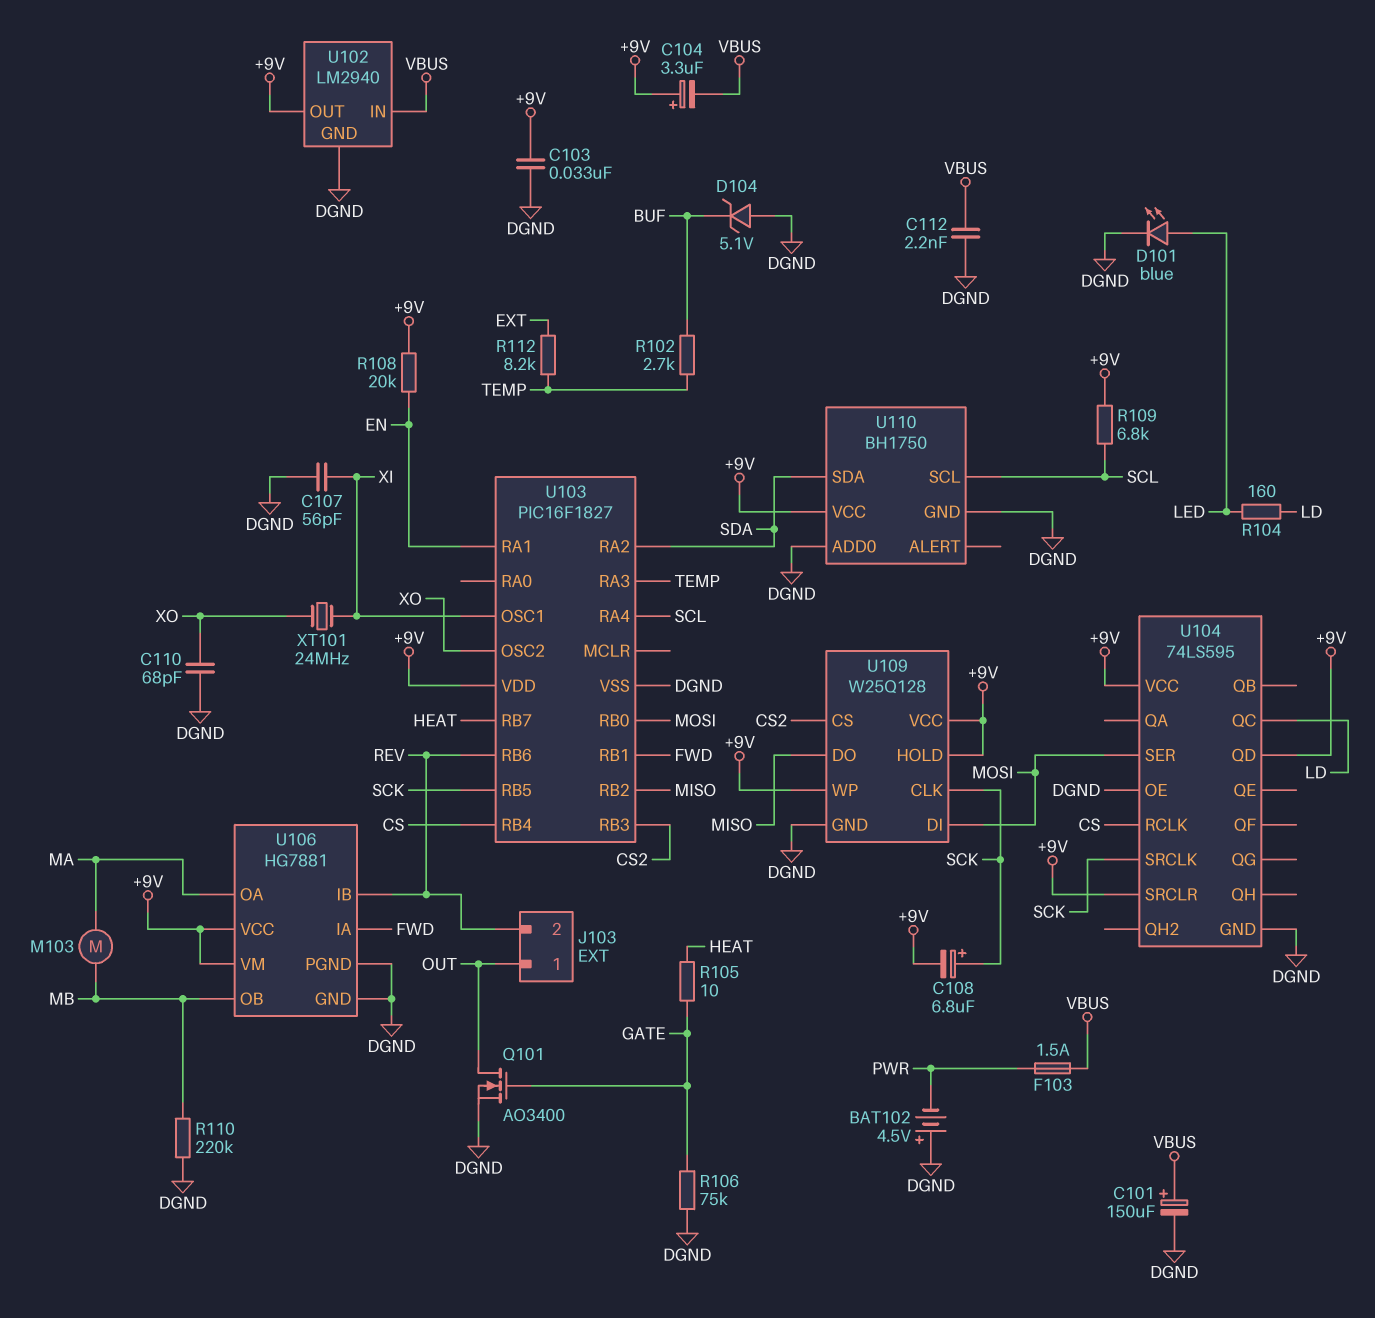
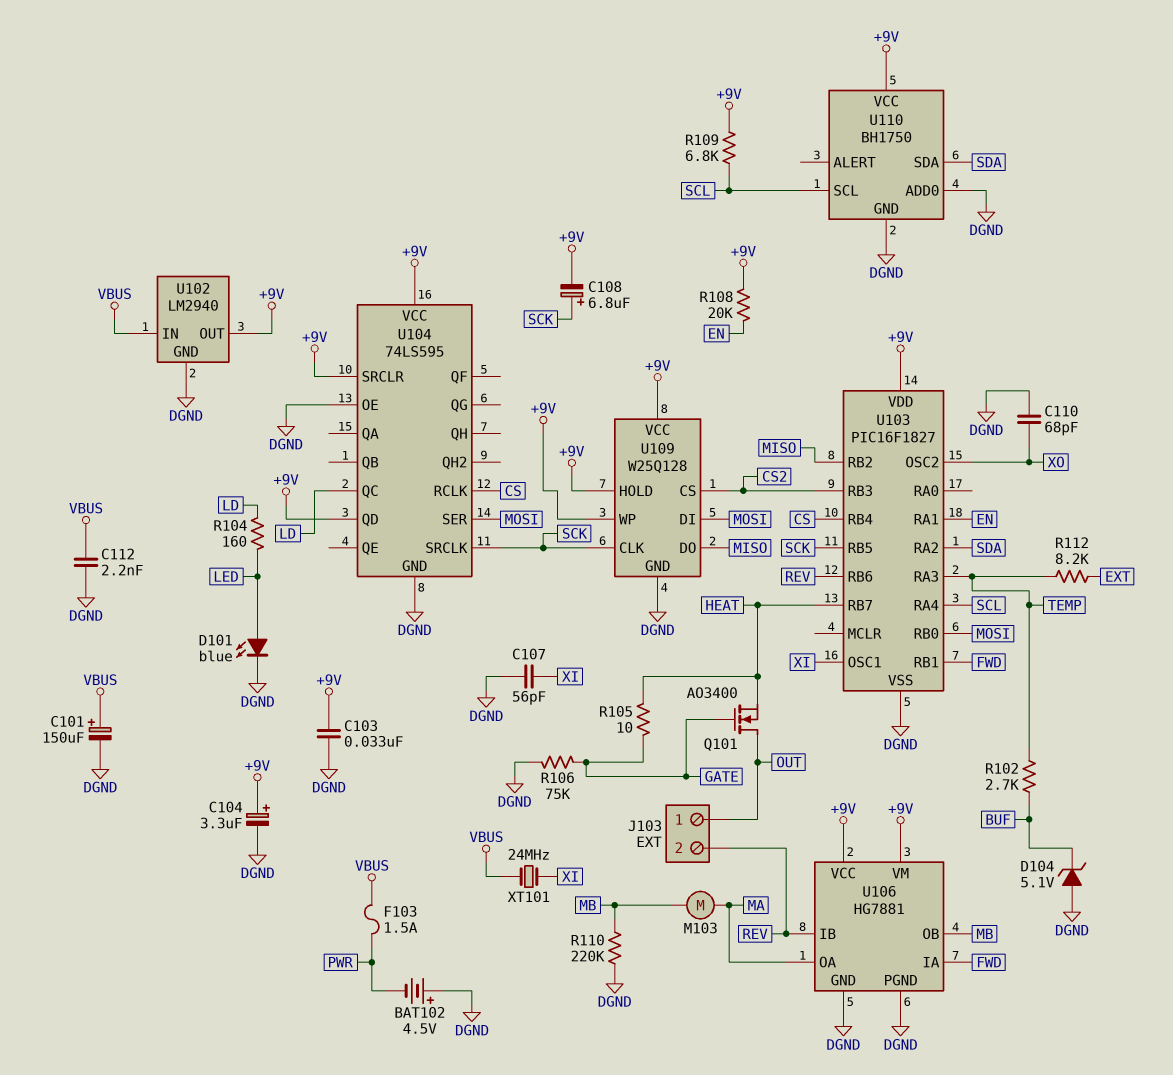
C104: 3.3uF (plus +9V, minus VBUS) -> 3.3uF (plus +9V, minus DGND)
Q101: NMOS AO3400 (G GATE, D OUT, S DGND) -> NMOS AO3400 (G GATE, D OUT, S HEAT)
XT101: 24MHz (XI, XO) -> 24MHz (VBUS, XI)

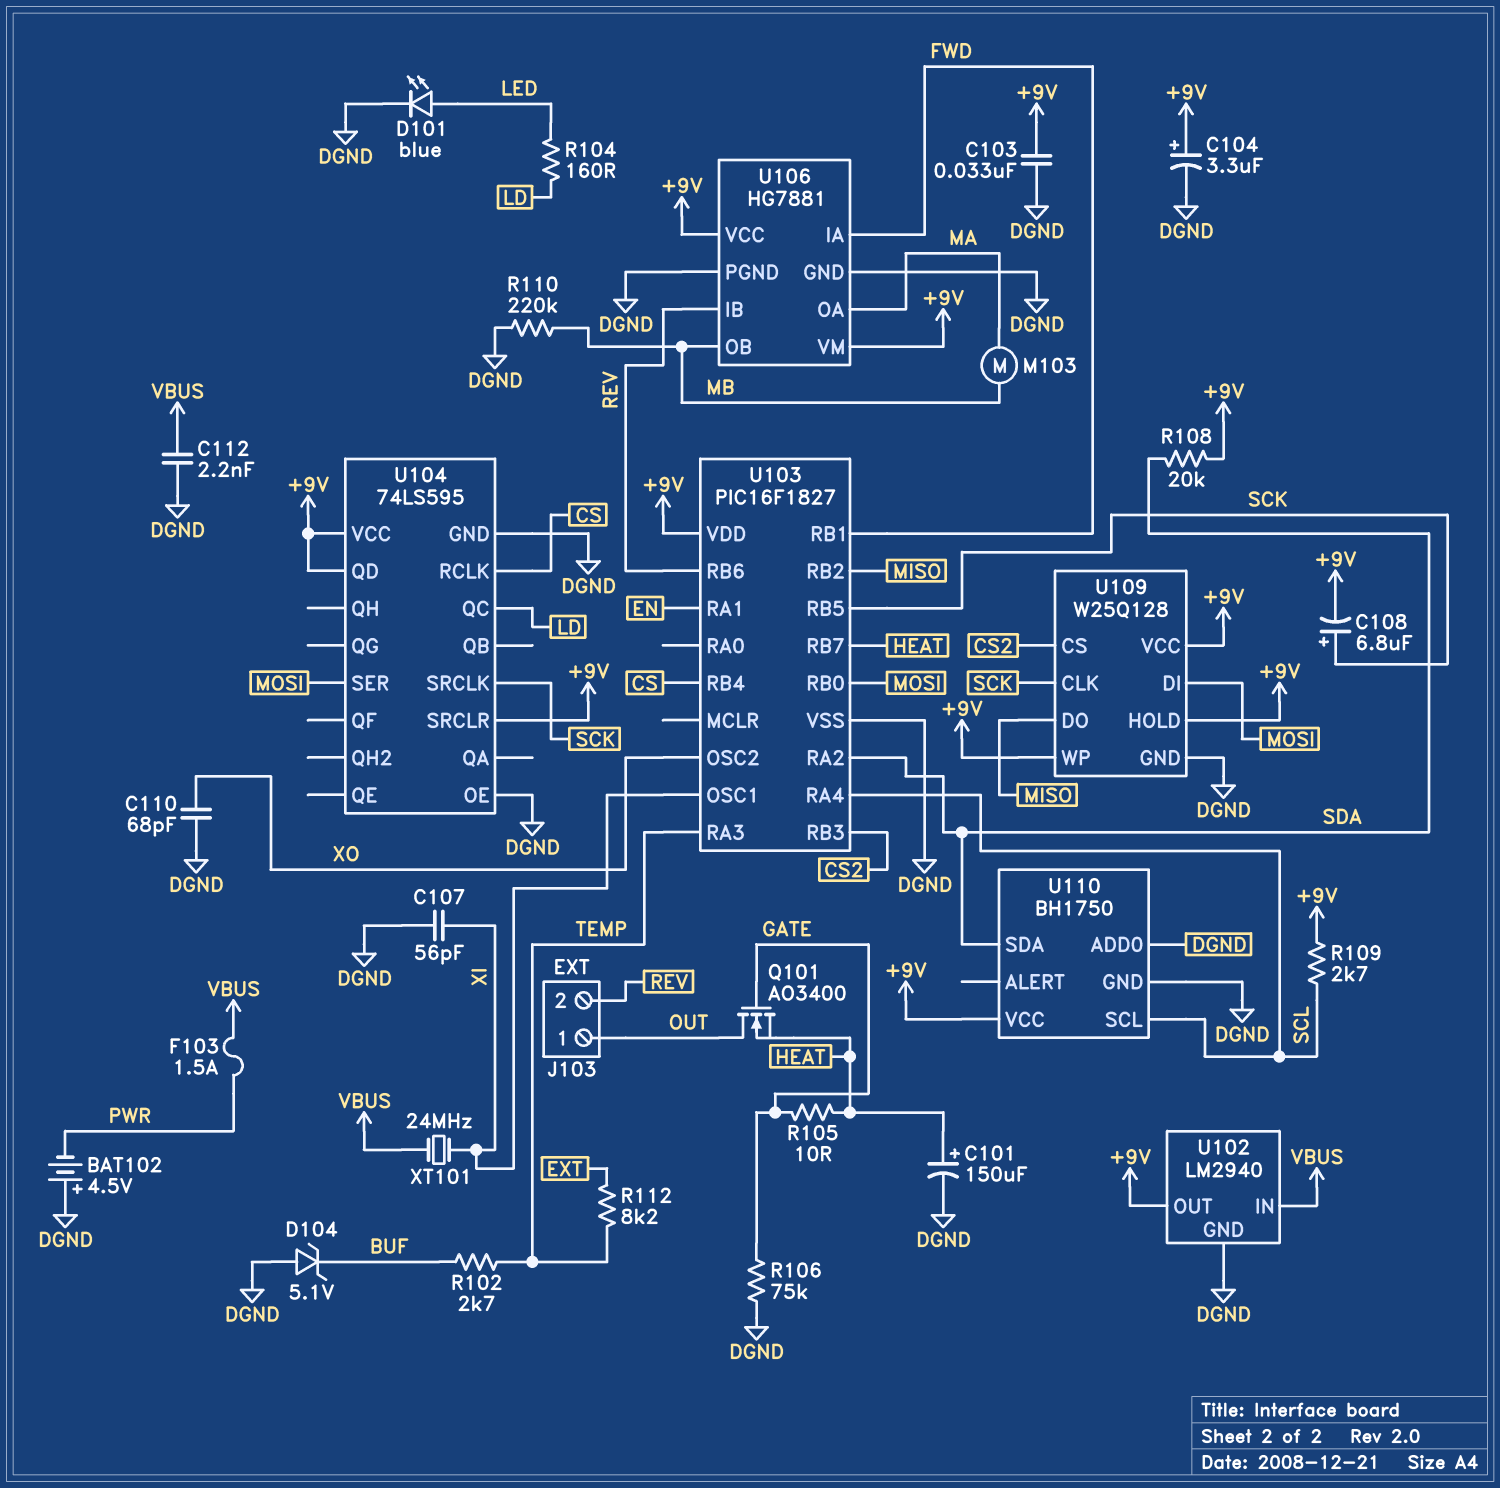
C101: 150uF (plus VBUS, minus DGND) -> 150uF (plus HEAT, minus DGND)
R108: 20k (+9V, EN) -> 20k (+9V, SDA)
R109: 6.8k (+9V, SCL) -> 2.7k (+9V, SCL)

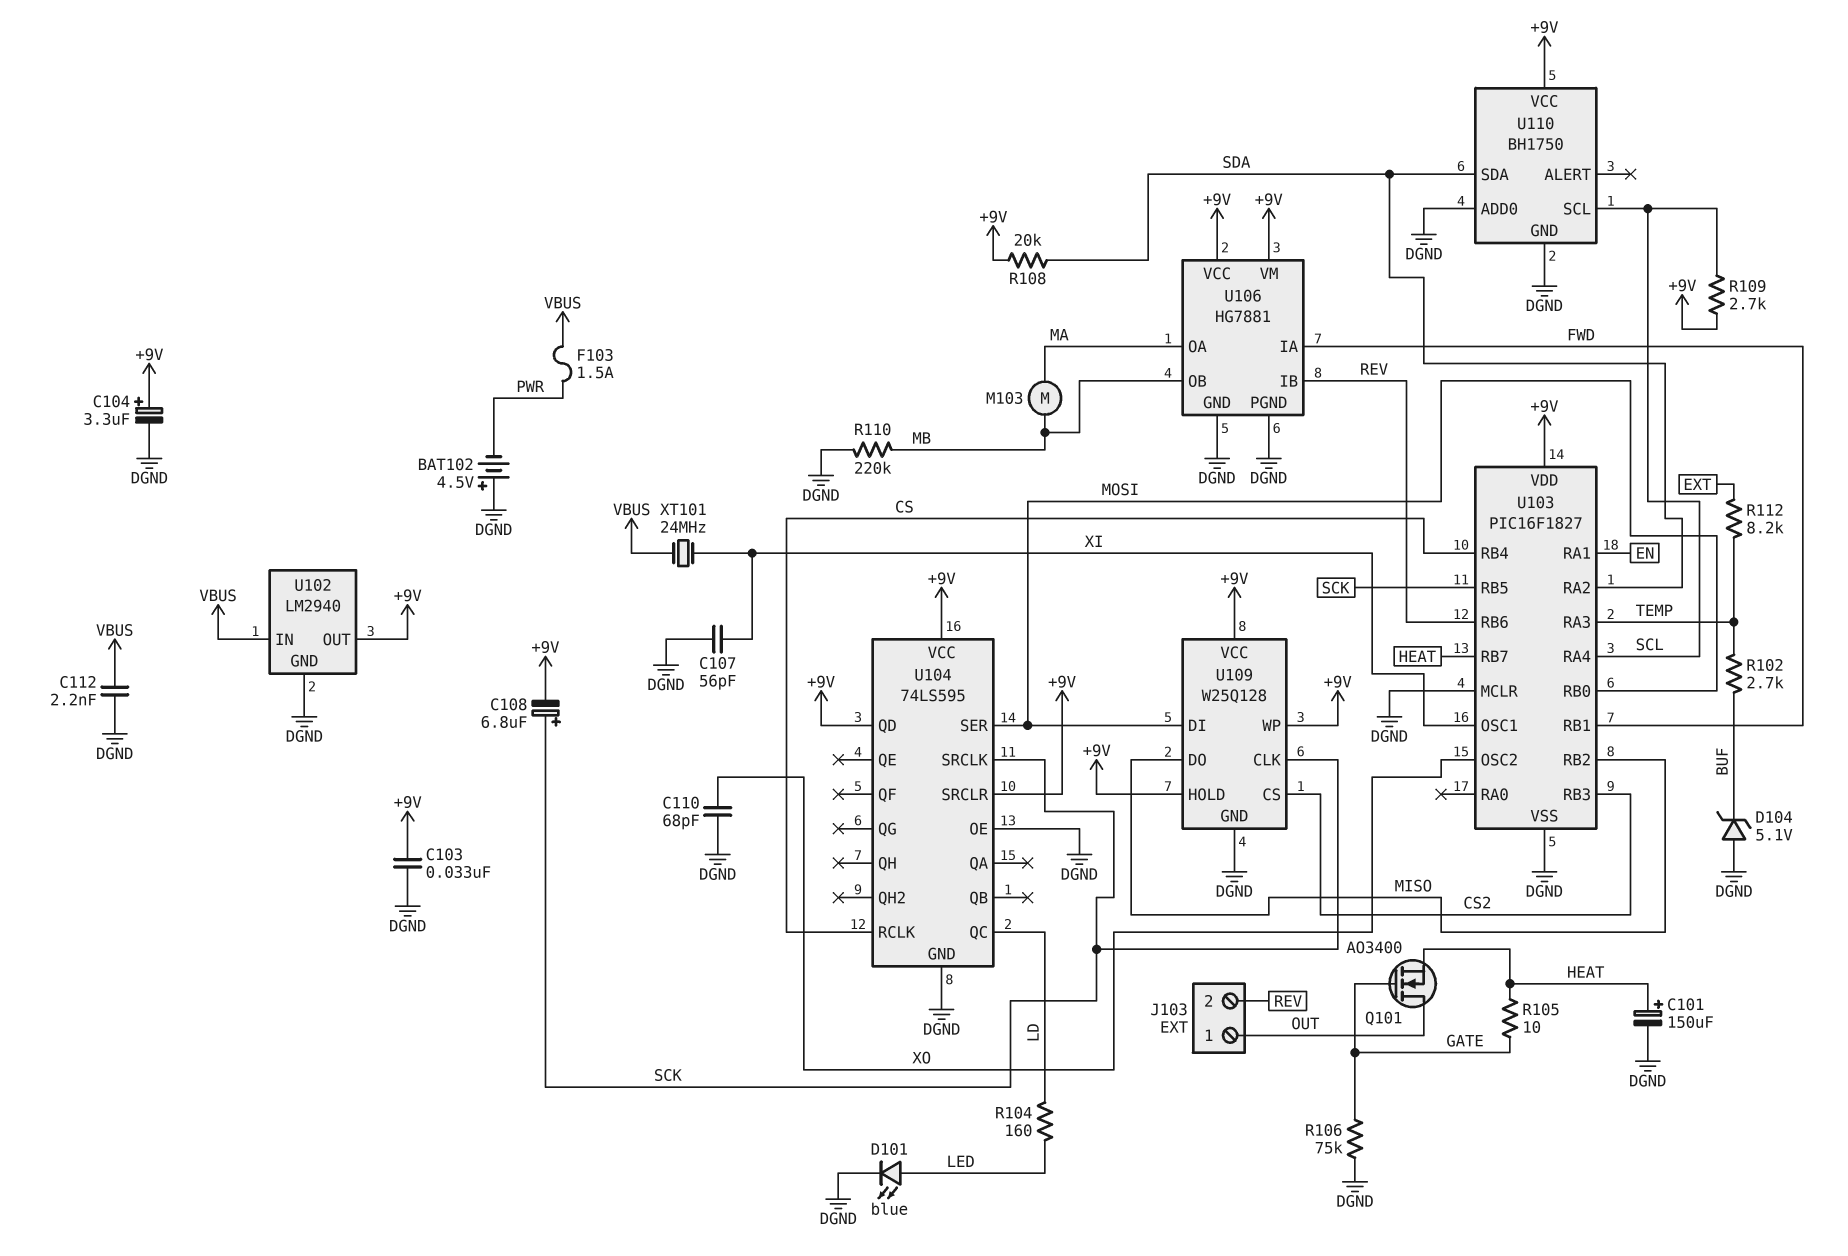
U103 pin MCLR: none -> DGND

